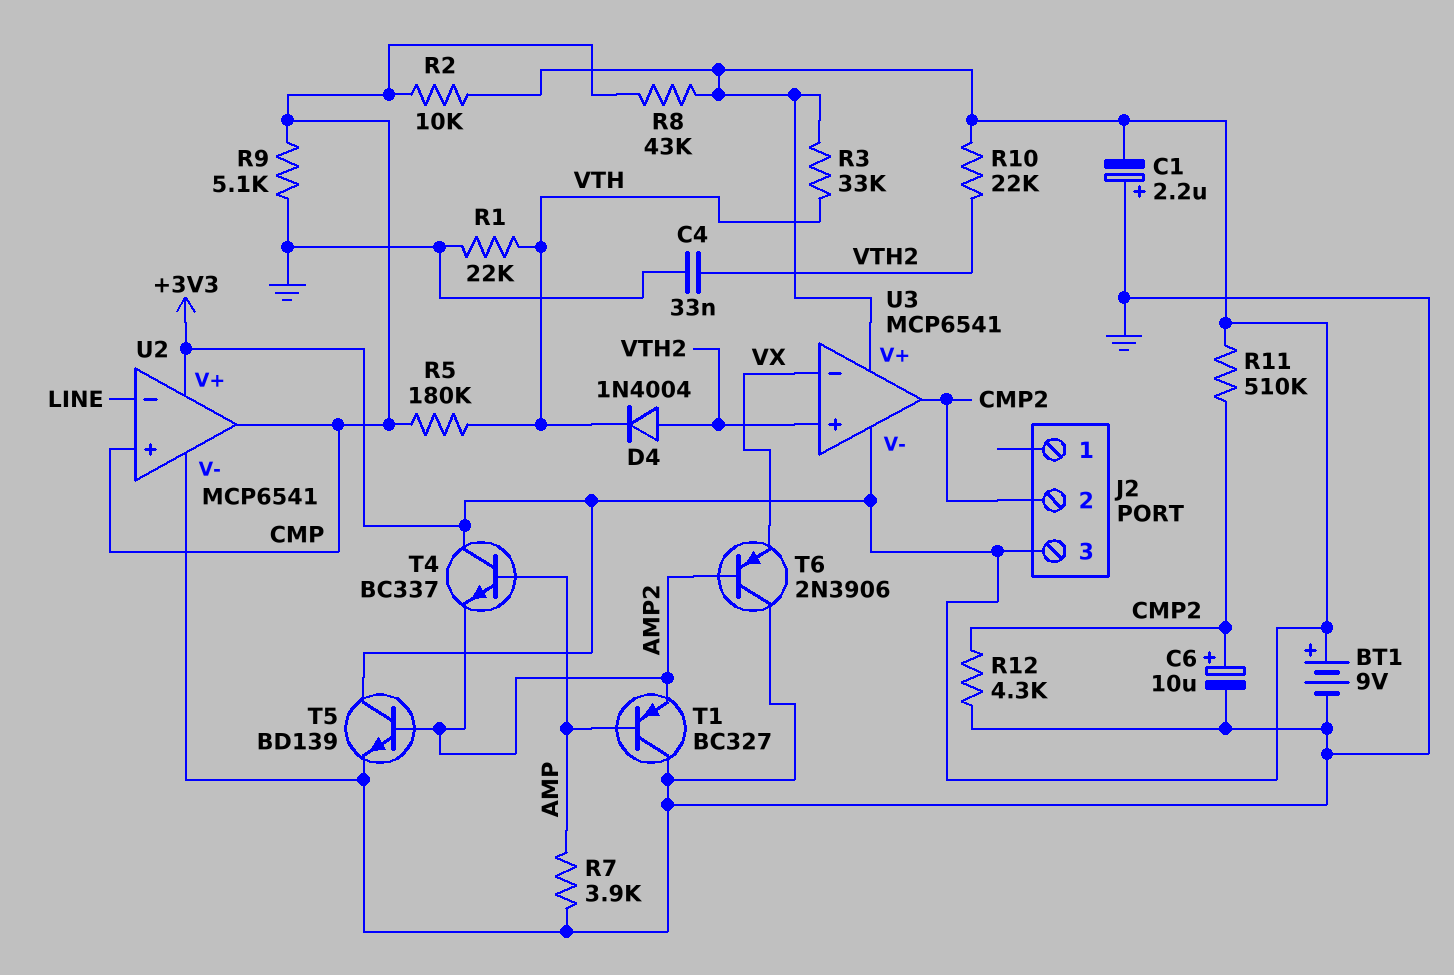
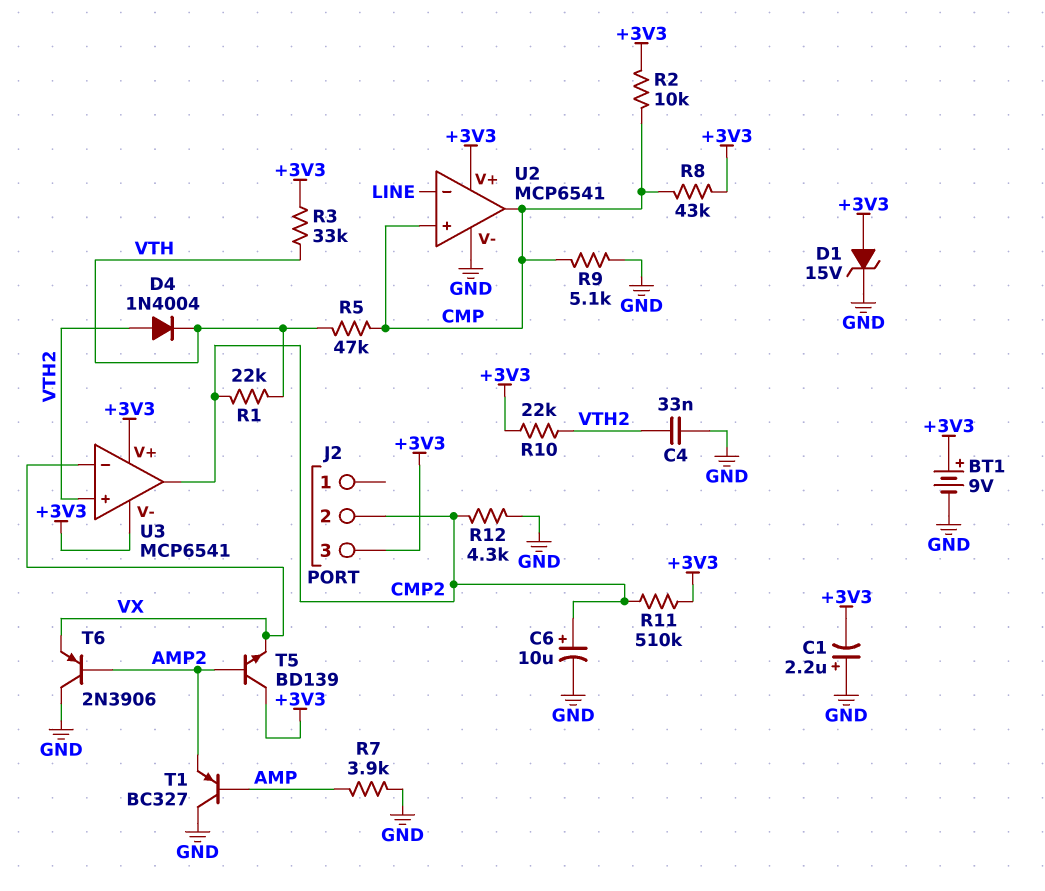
D1: none -> zener 15V (A +3V3, K GND)
R1: 22k (GND, VTH) -> 22k (CMP2, VTH)
R5: 180k (CMP, VTH) -> 47k (CMP, VTH)
T4: NPN BC337 (B AMP, C +3V3, E AMP2) -> none
T5: NPN BD139 (B AMP2, C +3V3, E GND) -> NPN BD139 (B AMP2, C +3V3, E VX)

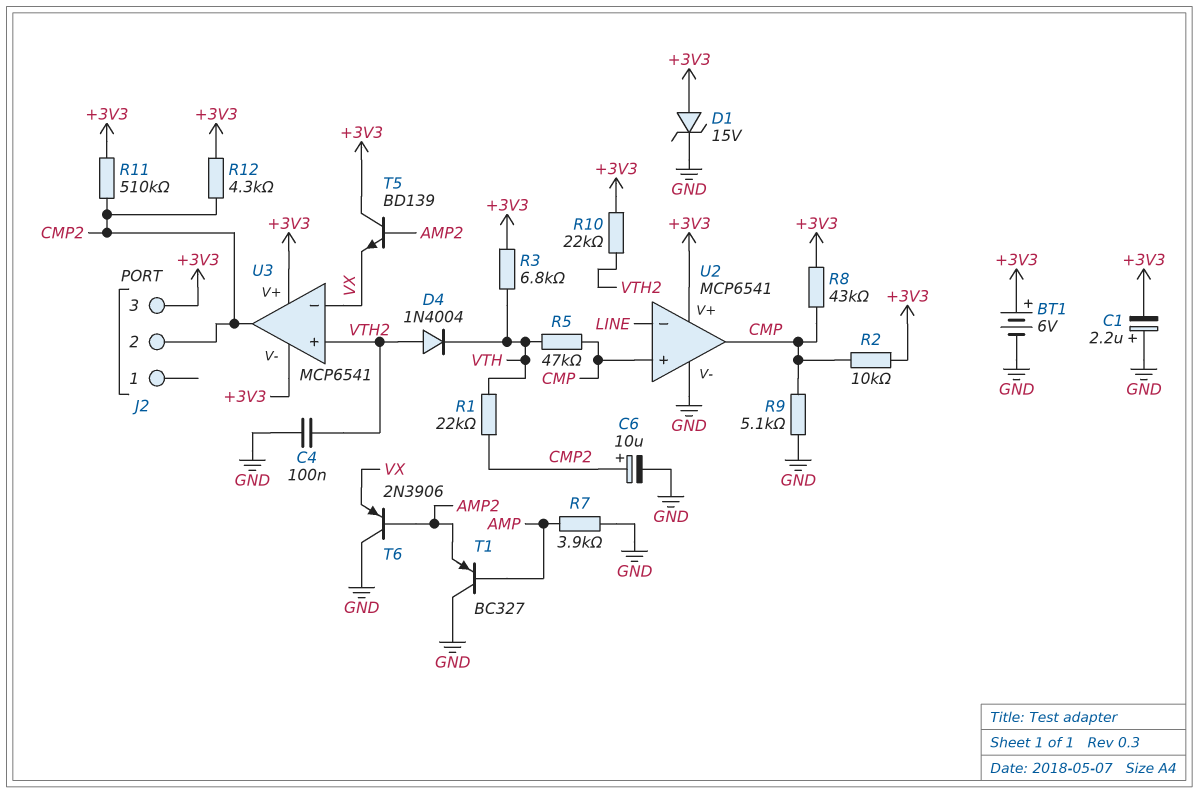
BT1: 9V (plus +3V3, minus GND) -> 6V (plus +3V3, minus GND)
C4: 33nF (GND, VTH2) -> 100nF (GND, VTH2)
R3: 33k (+3V3, VTH) -> 6.8k (+3V3, VTH)
R12: 4.3k (CMP2, GND) -> 4.3k (+3V3, CMP2)

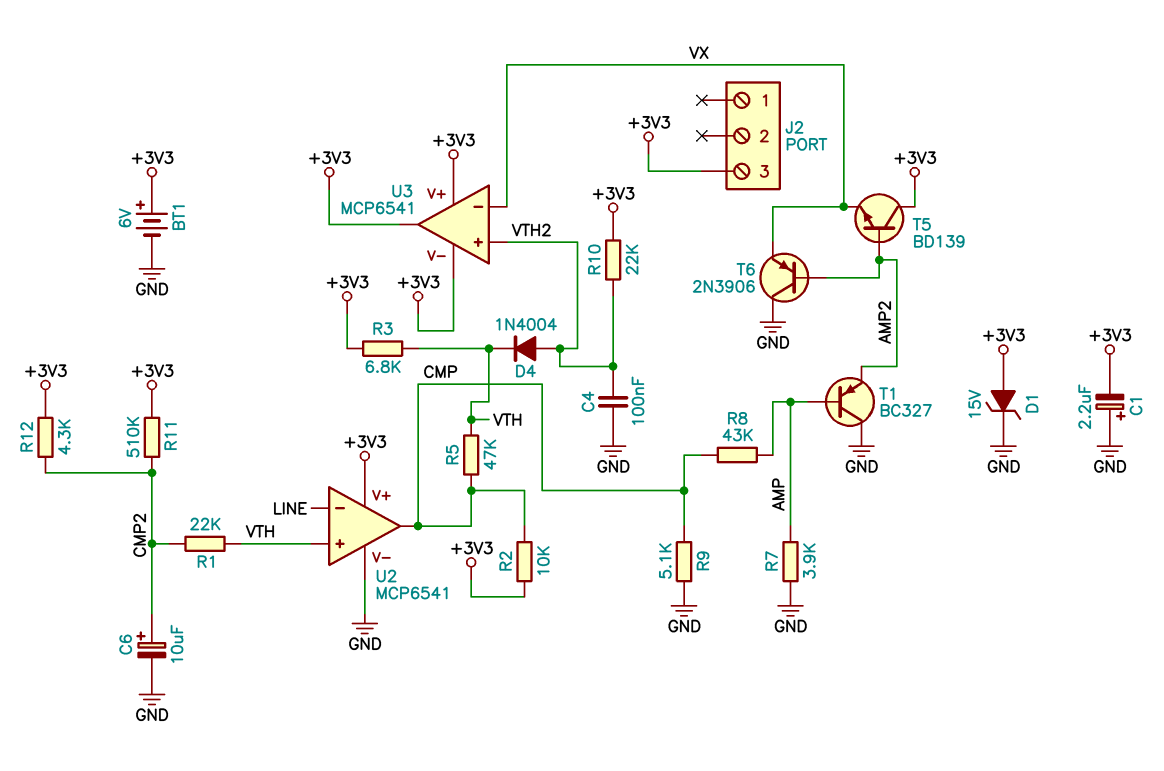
J2 pin 2: CMP2 -> none
R8: 43k (+3V3, CMP) -> 43k (AMP, CMP)
U2 pin in+: CMP -> VTH
U3 pin out: CMP2 -> +3V3

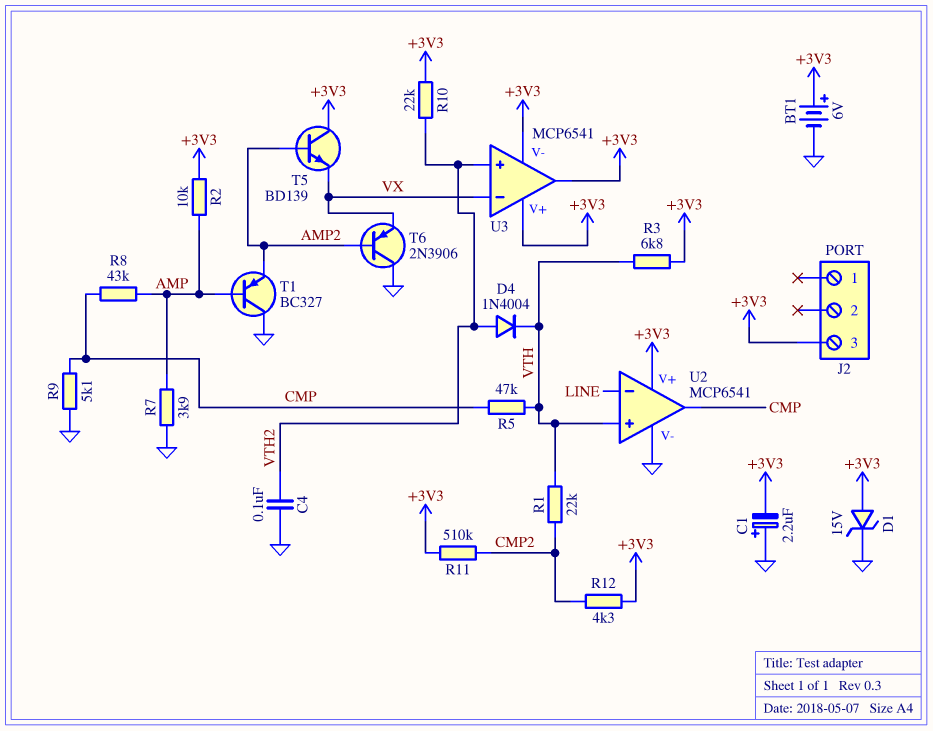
C6: 10uF (plus CMP2, minus GND) -> none
R2: 10k (+3V3, CMP) -> 10k (+3V3, AMP)

